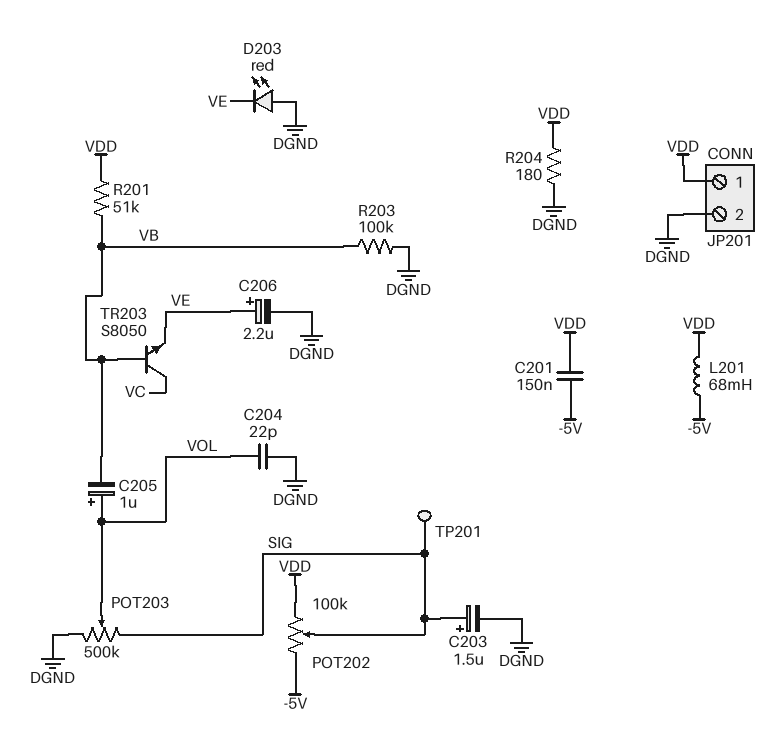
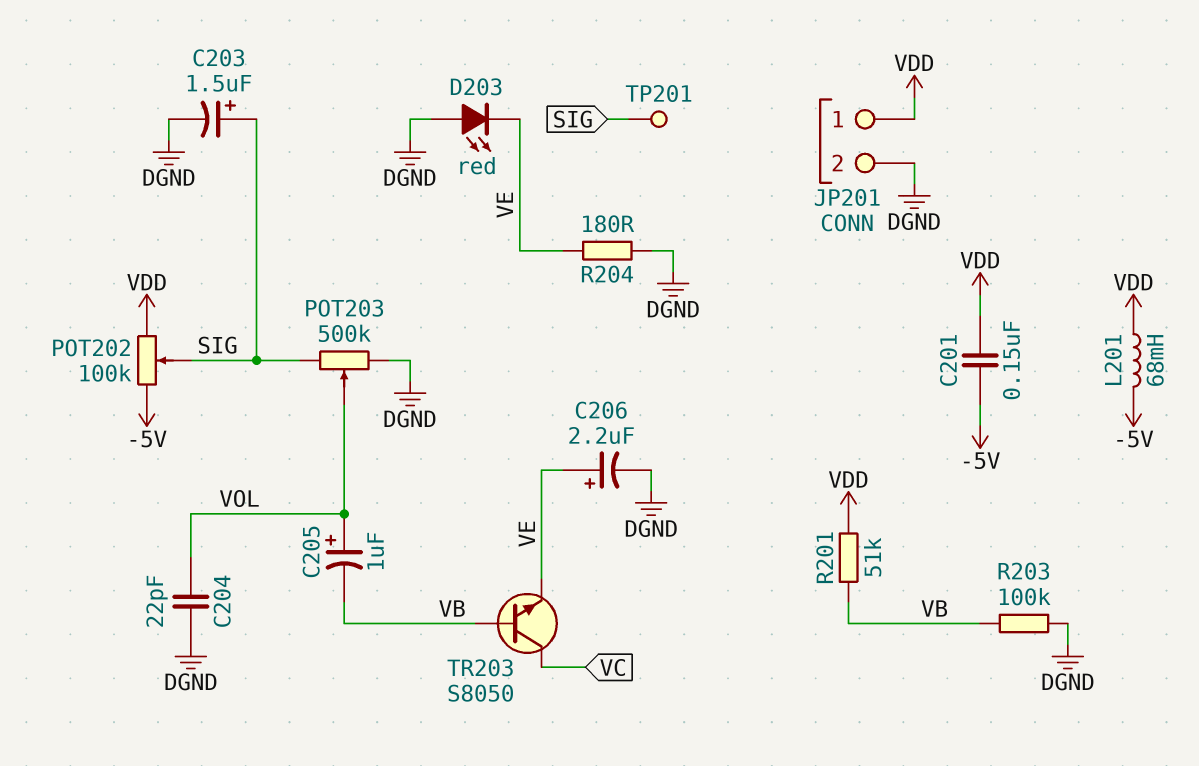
R204: 180 (DGND, VDD) -> 180 (DGND, VE)

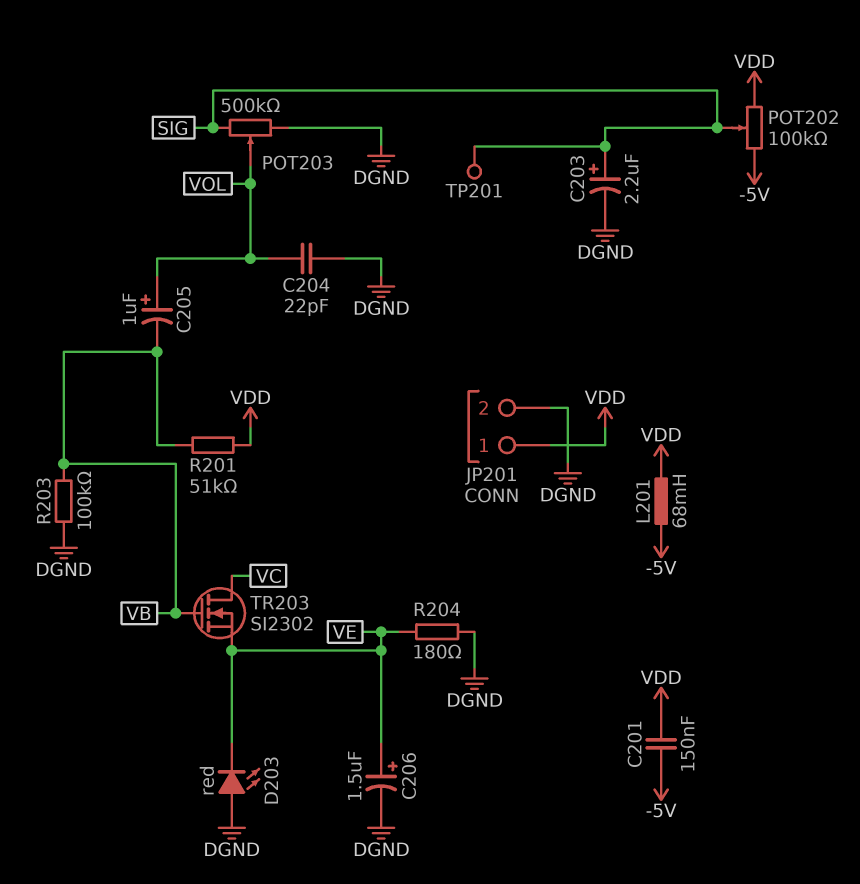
C203: 1.5uF (plus SIG, minus DGND) -> 2.2uF (plus SIG, minus DGND)
C206: 2.2uF (plus VE, minus DGND) -> 1.5uF (plus VE, minus DGND)
TR203: NPN S8050 (B VB, C VC, E VE) -> NMOS SI2302 (G VB, D VC, S VE)

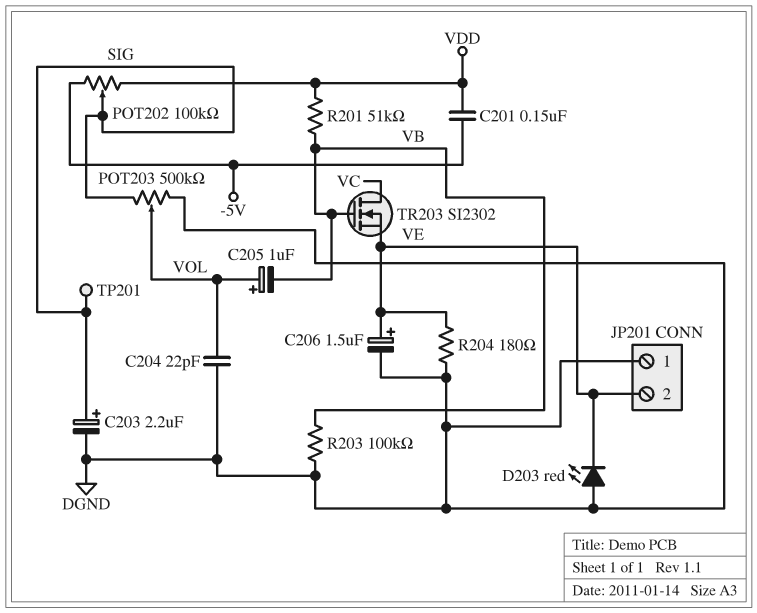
JP201 pin 1: VDD -> DGND
JP201 pin 2: DGND -> VE
L201: 68mH (-5V, VDD) -> none

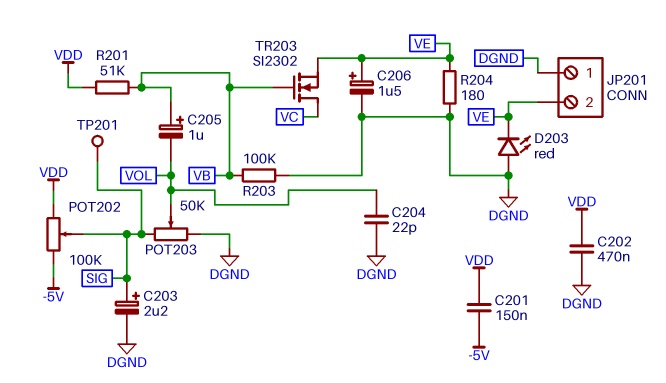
C202: none -> 470nF (DGND, VDD)
C205: 1uF (plus VOL, minus VB) -> 1uF (plus VB, minus VOL)
POT203: 500k (DGND, SIG, wiper VOL) -> 50k (DGND, SIG, wiper VOL)

